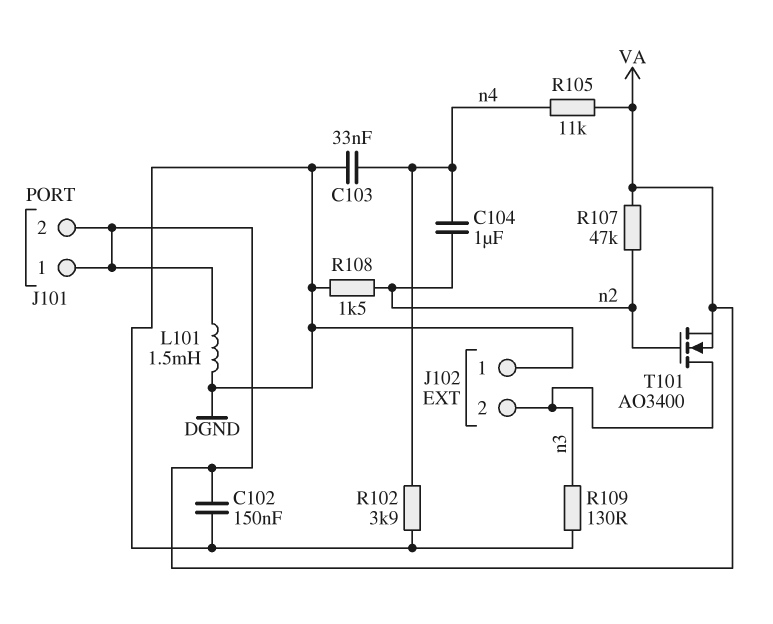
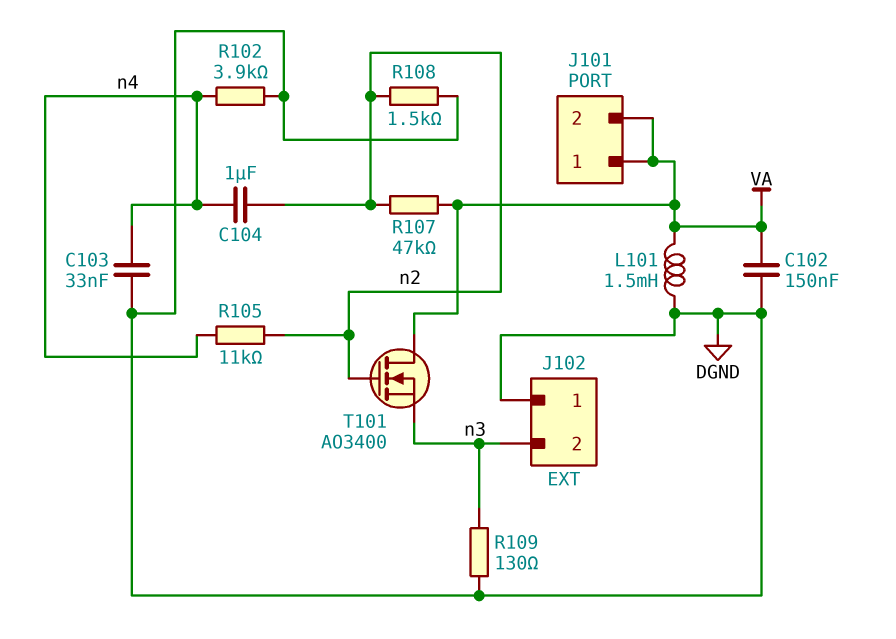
R105: 11k (VA, n4) -> 11k (n2, n4)
T101: NMOS AO3400 (G n2, D n3, S VA) -> NMOS AO3400 (G n2, D VA, S n3)

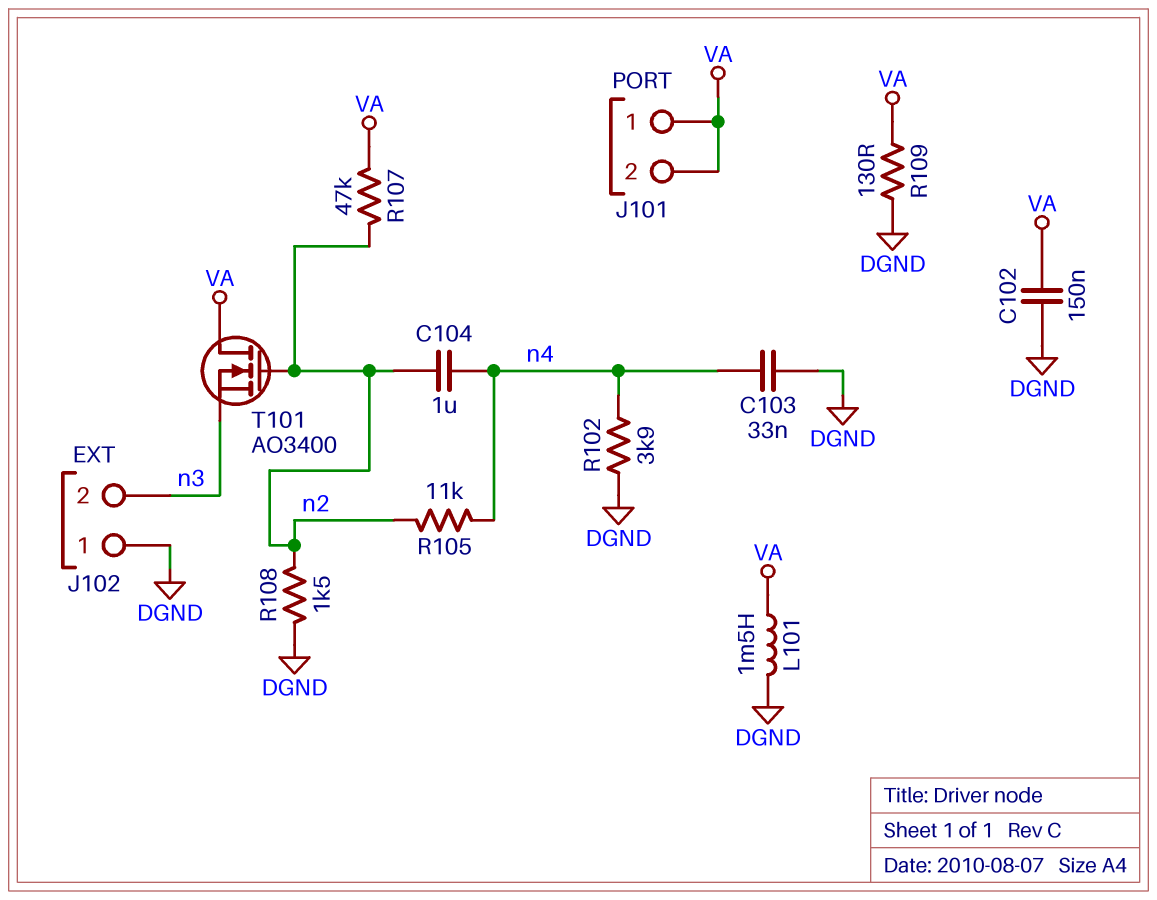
R109: 130 (DGND, n3) -> 130 (DGND, VA)

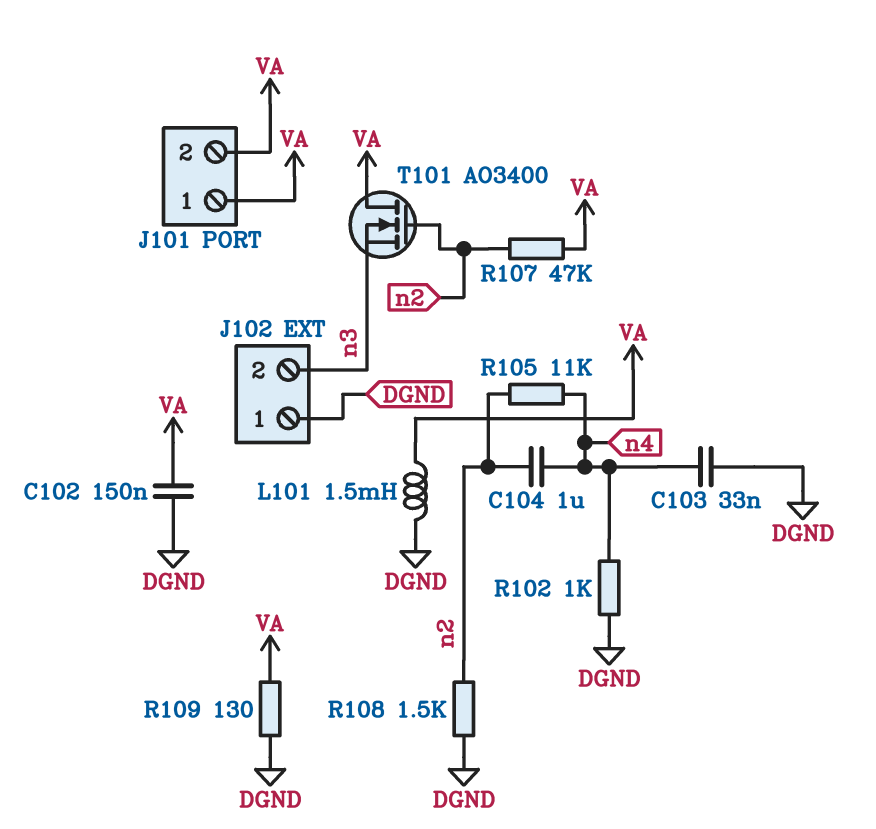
R102: 3.9k (DGND, n4) -> 1k (DGND, n4)

